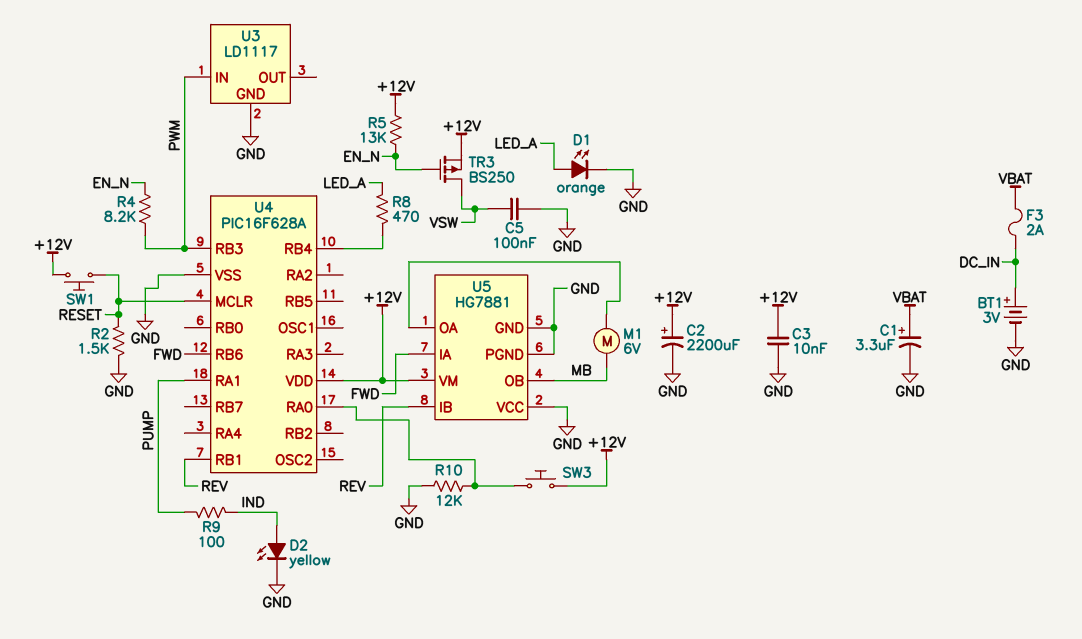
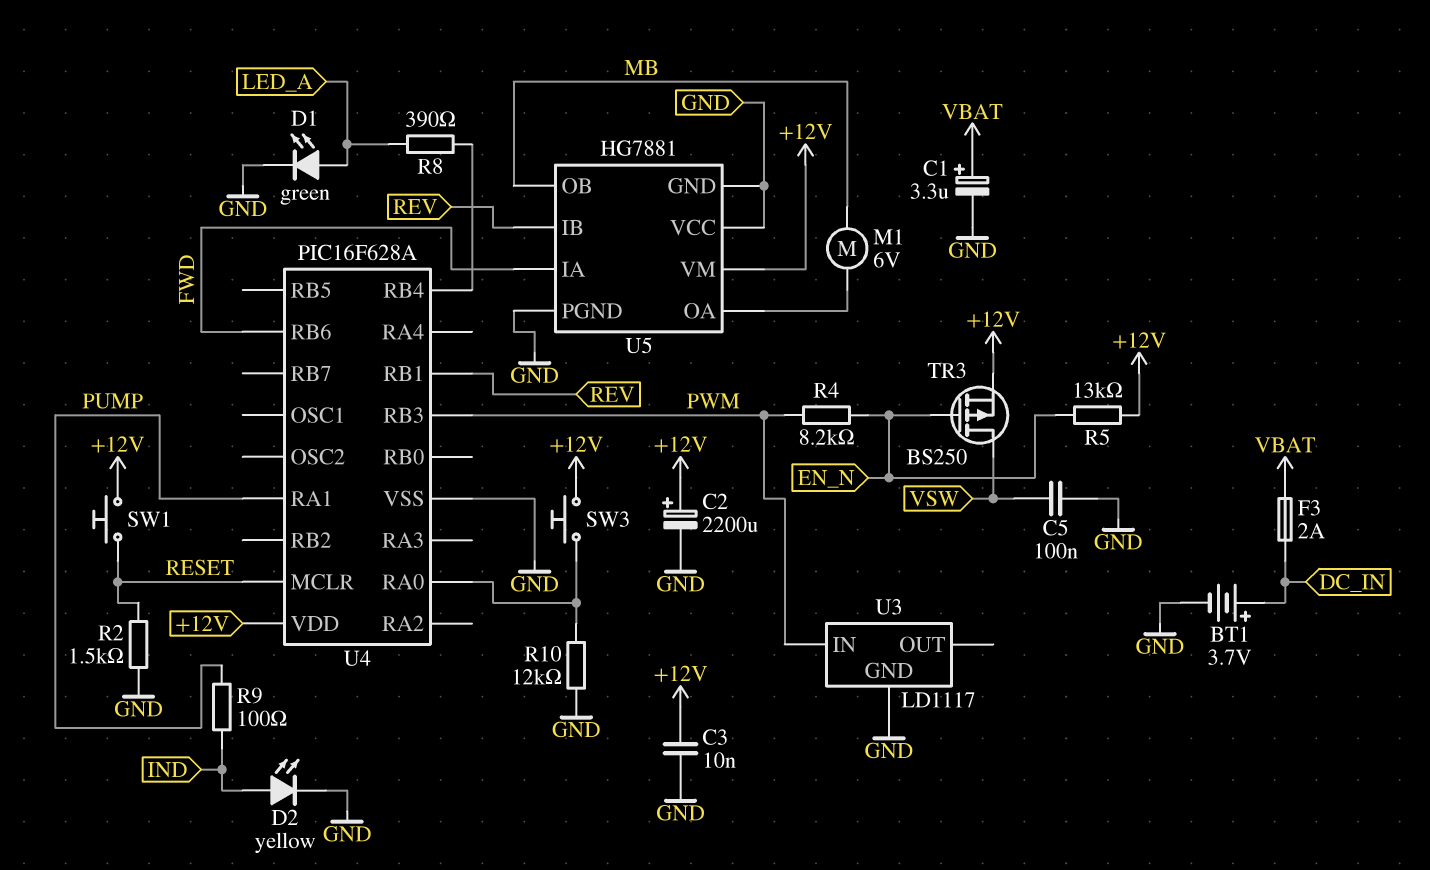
BT1: 3V (plus DC_IN, minus GND) -> 3.7V (plus DC_IN, minus GND)
D1: LED orange (A LED_A, K GND) -> LED green (A LED_A, K GND)
R8: 470 (LED_A, U4/RB4) -> 390 (LED_A, U4/RB4)

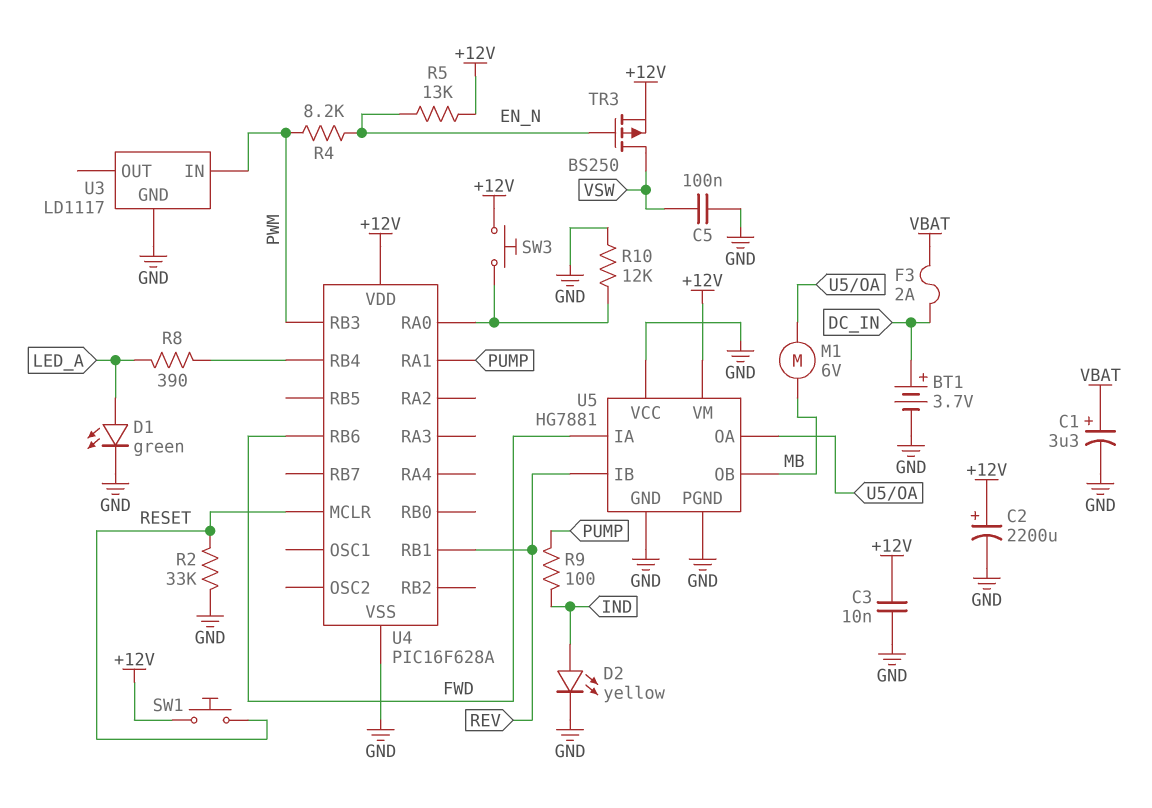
R2: 1.5k (GND, RESET) -> 33k (GND, RESET)

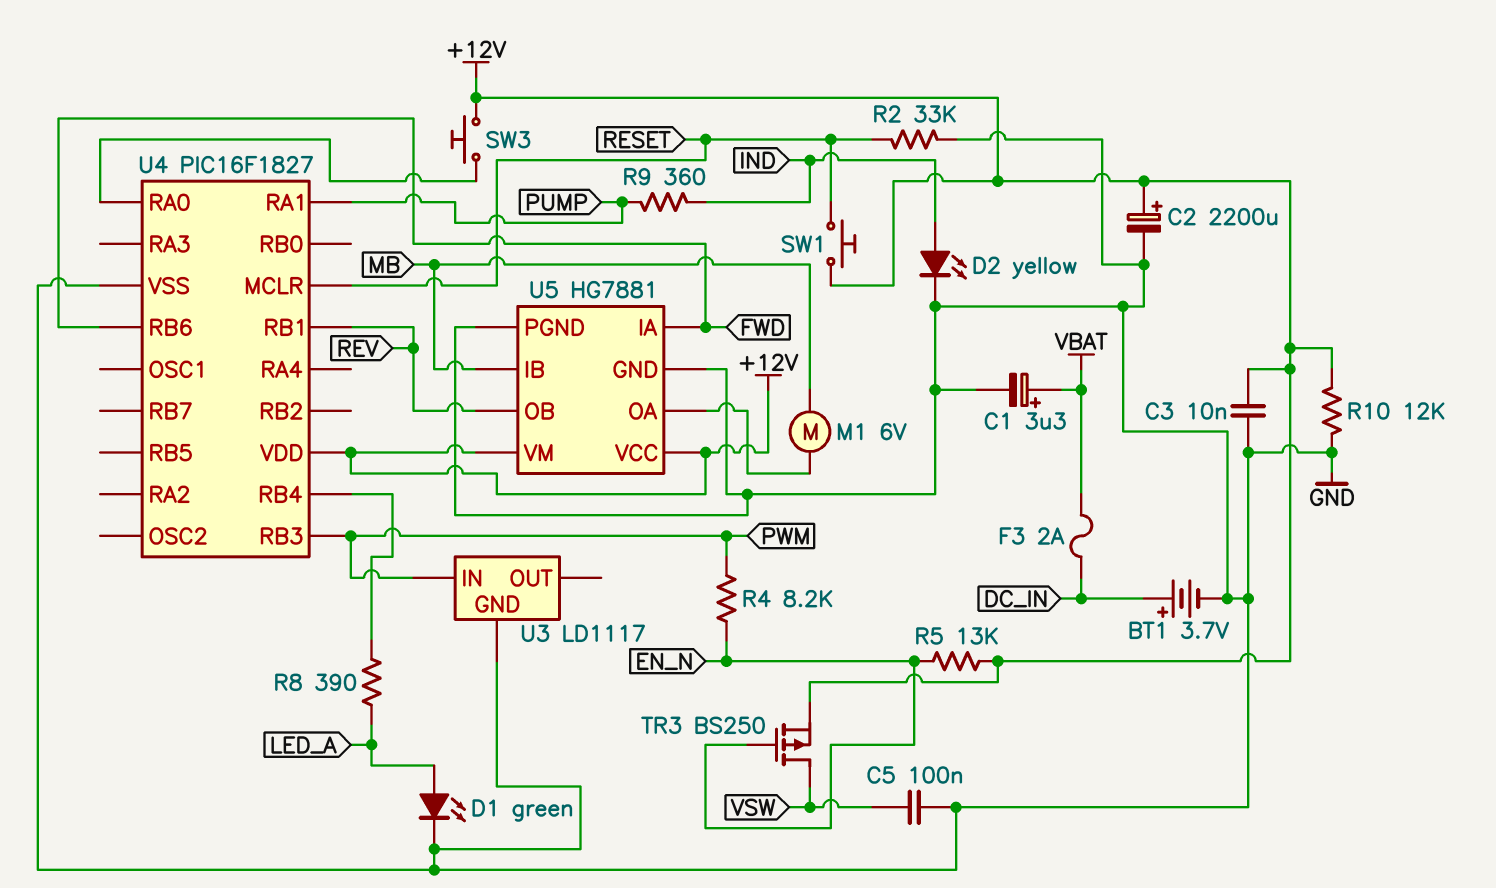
R9: 100 (IND, PUMP) -> 360 (IND, PUMP)
R10: 12k (GND, U4/RA0) -> 12k (+12V, GND)
U4: PIC16F628A -> PIC16F1827
U5 pin IB: REV -> MB
U5 pin OB: MB -> REV
U5 pin VCC: GND -> +12V

